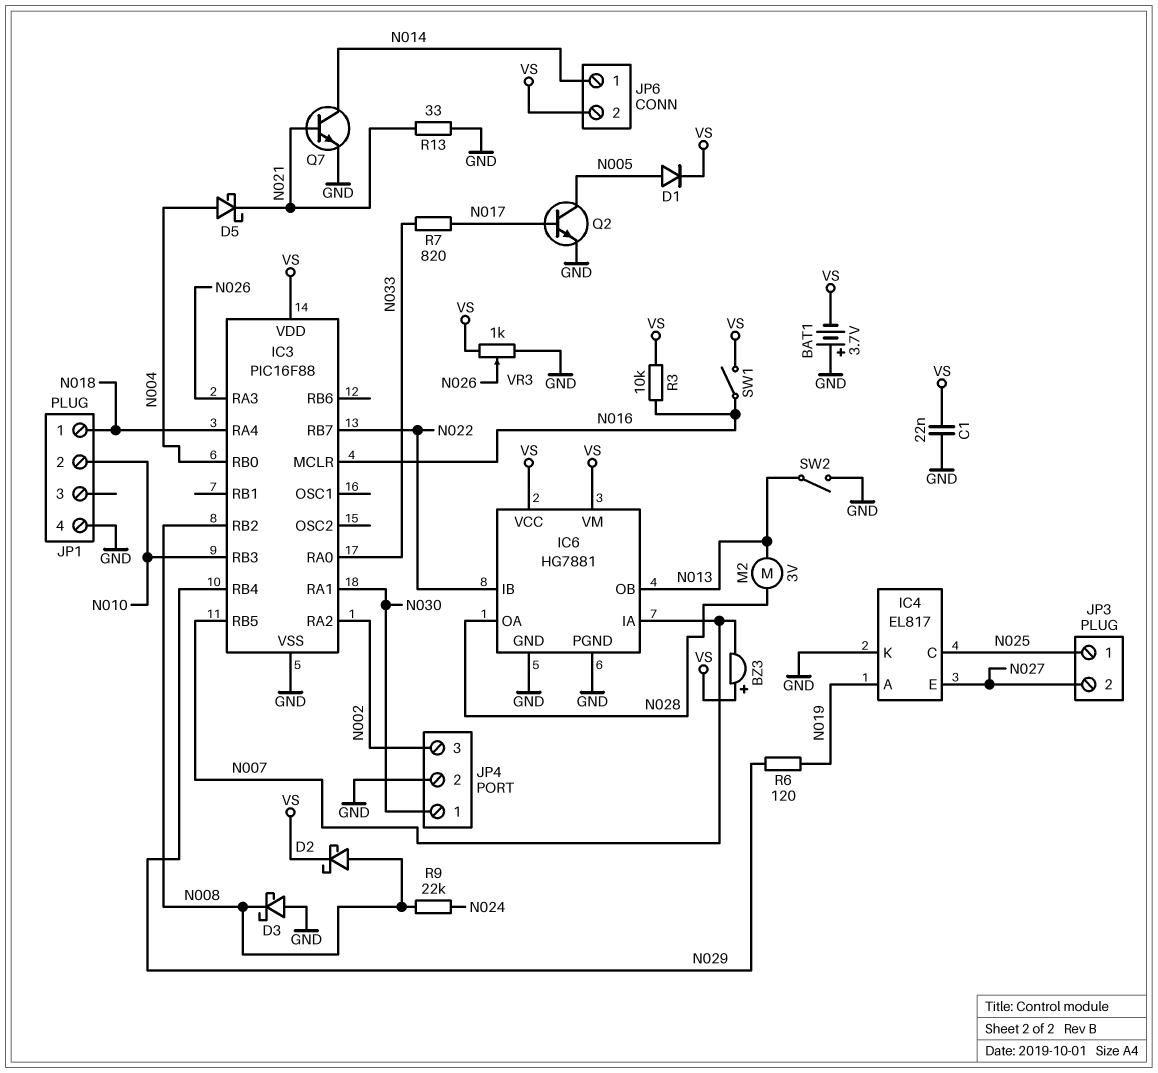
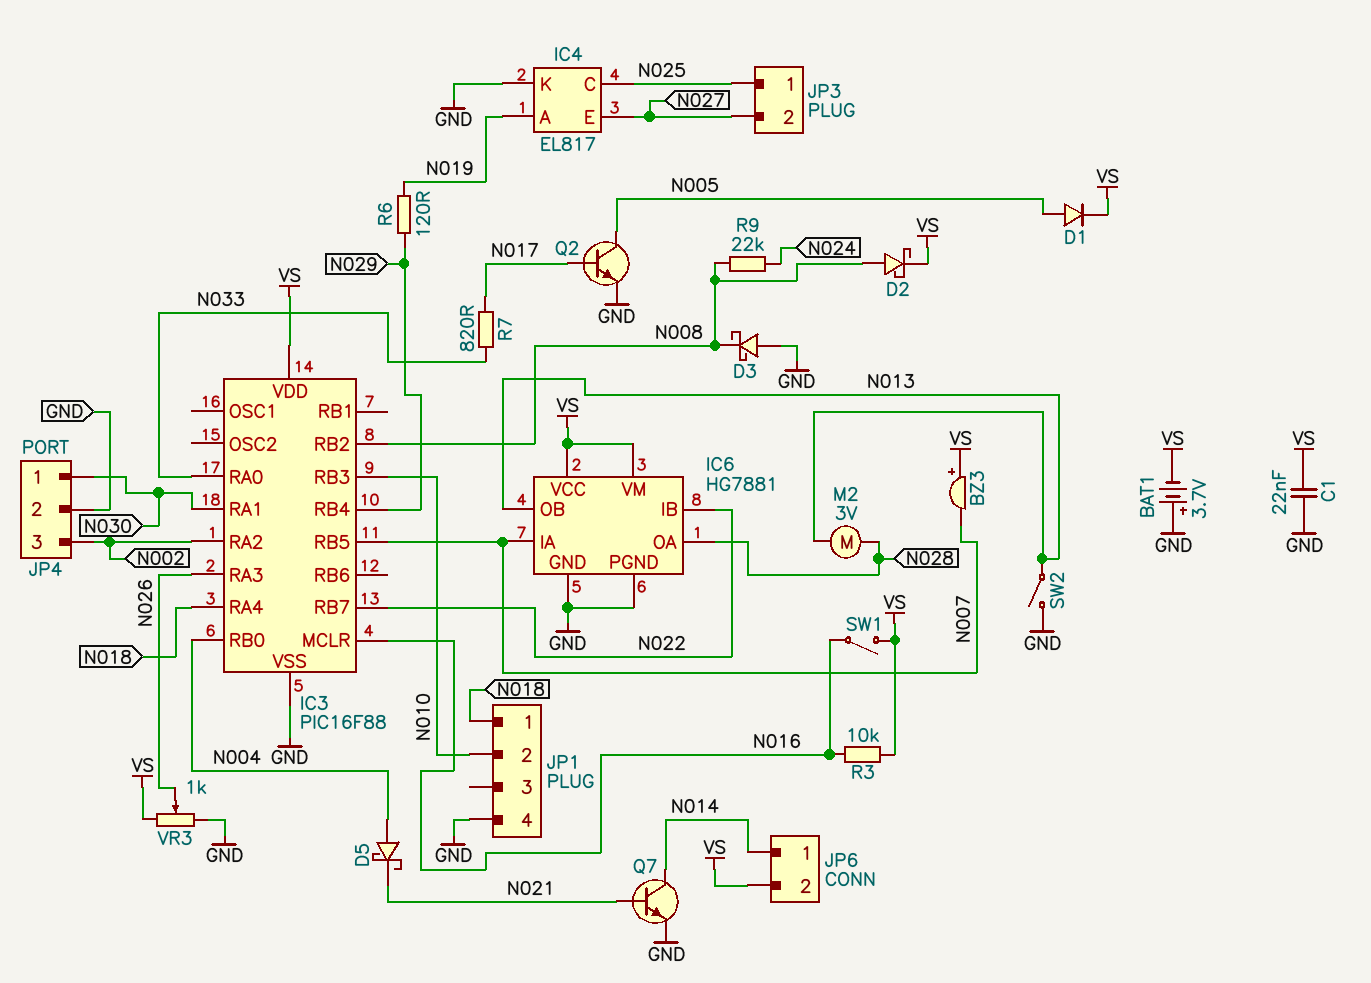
R13: 33 (GND, N021) -> none

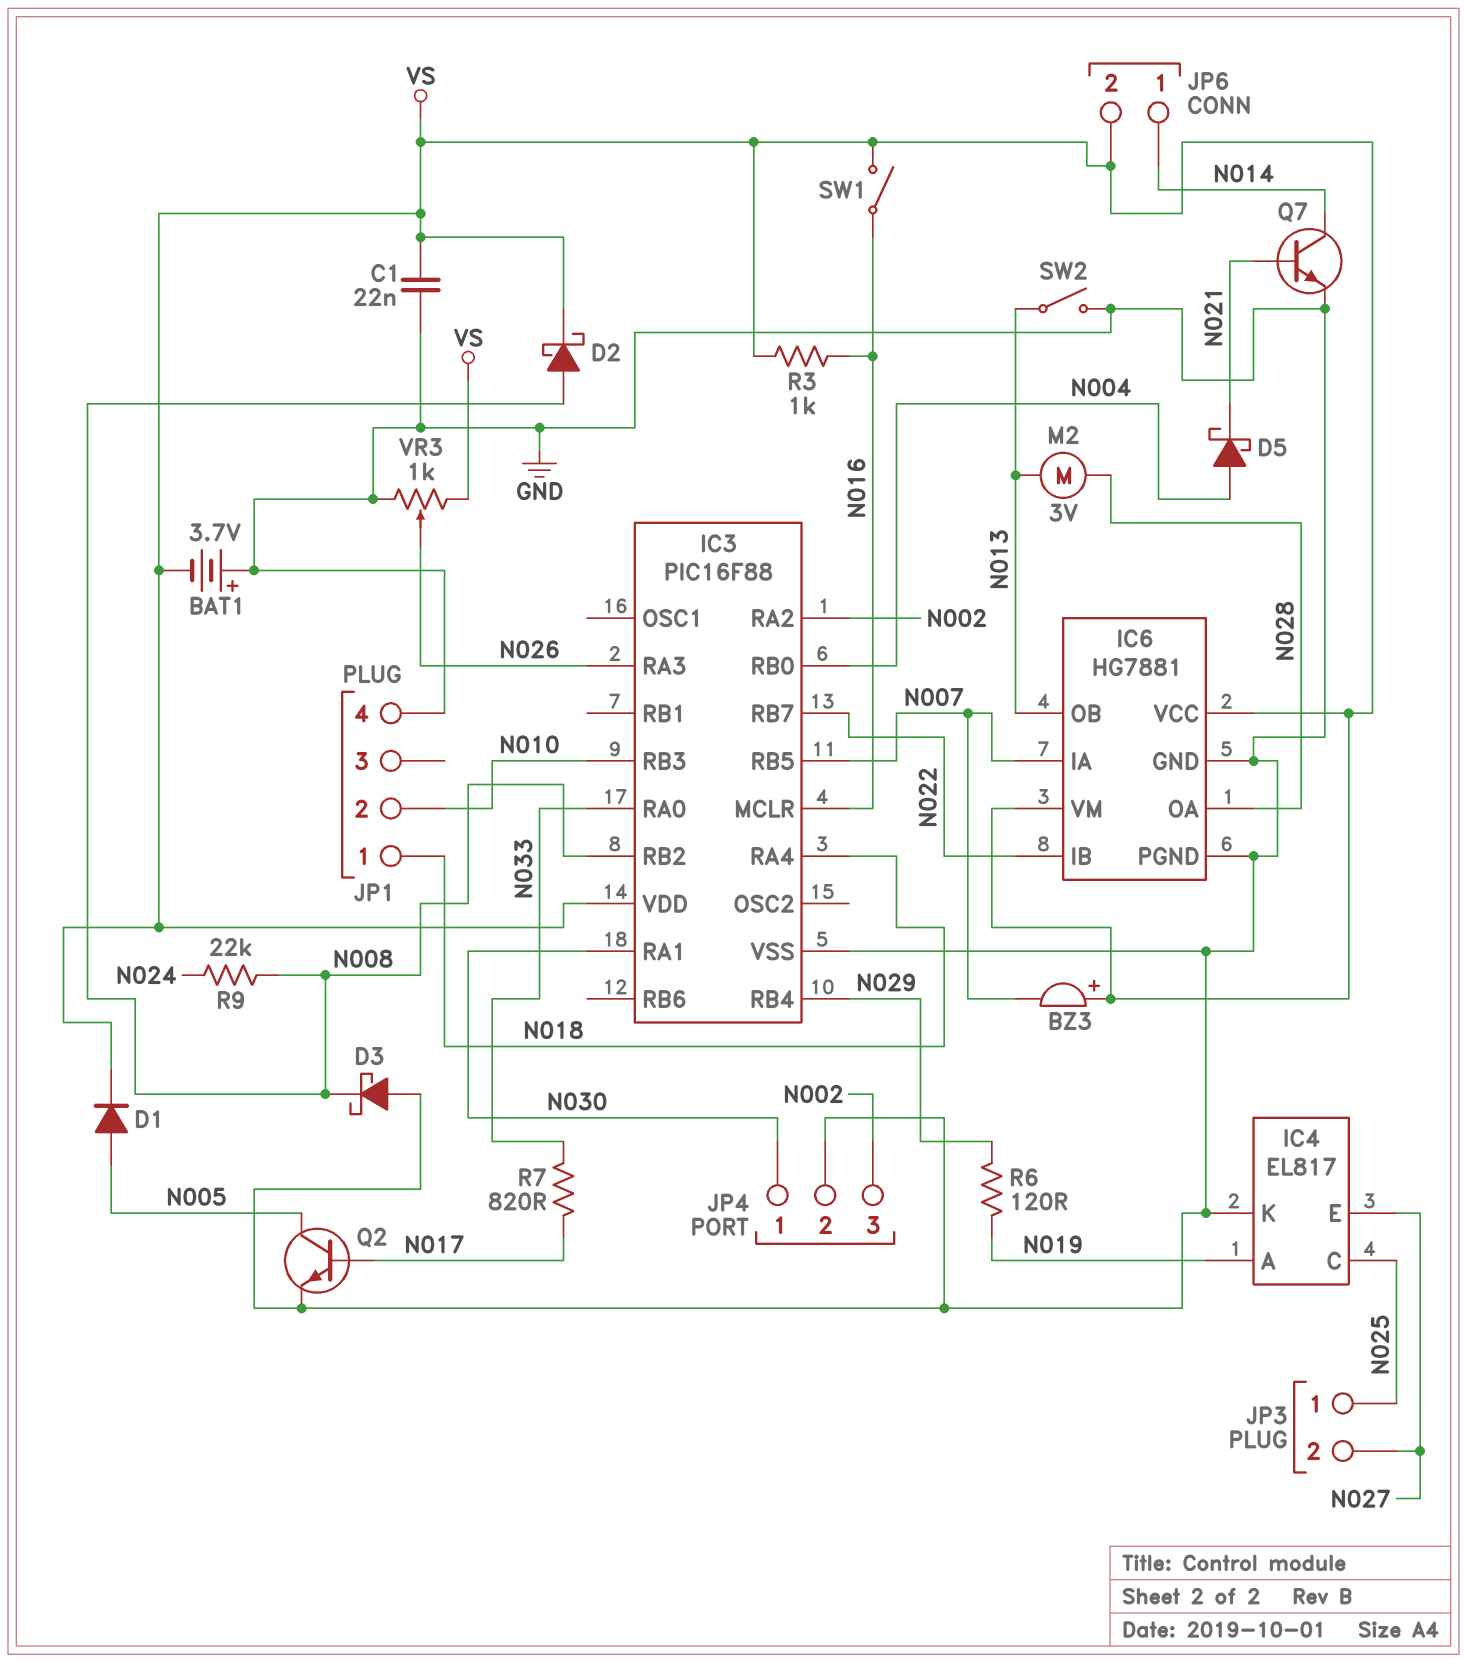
R3: 10k (N016, VS) -> 1k (N016, VS)

